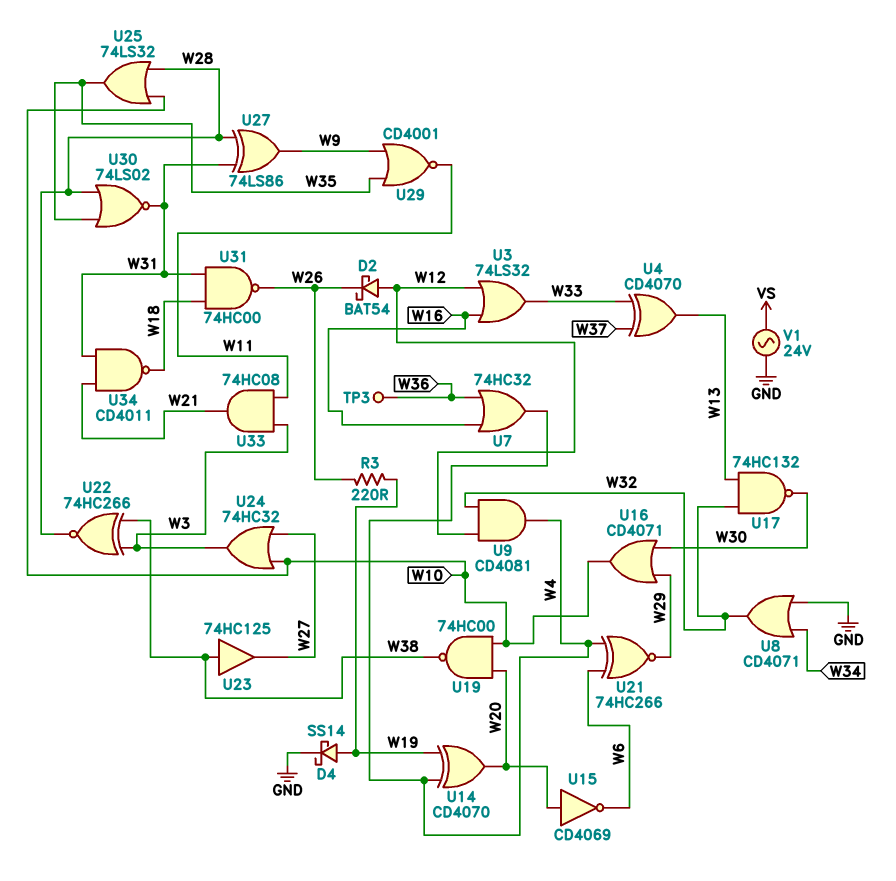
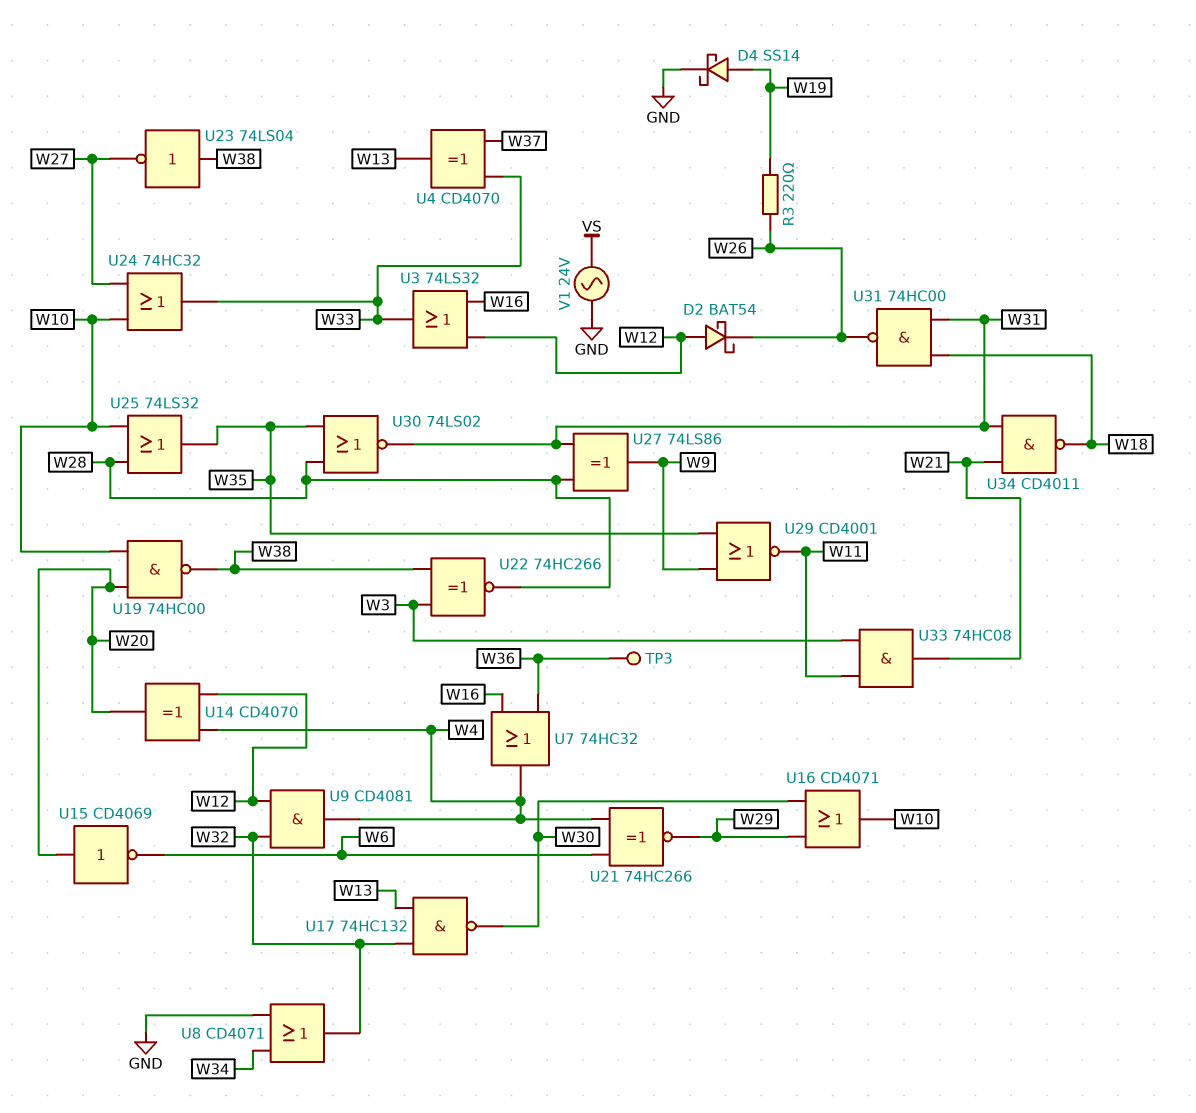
U14: XOR CD4070 (in W4, in W19, out W20) -> XOR CD4070 (in W4, in W12, out W20)
U23: buffer 74HC125 (in W38, out W27) -> NOT 74LS04 (in W38, out W27)
U24: OR 74HC32 (in W10, in W27, out W3) -> OR 74HC32 (in W10, in W27, out W33)

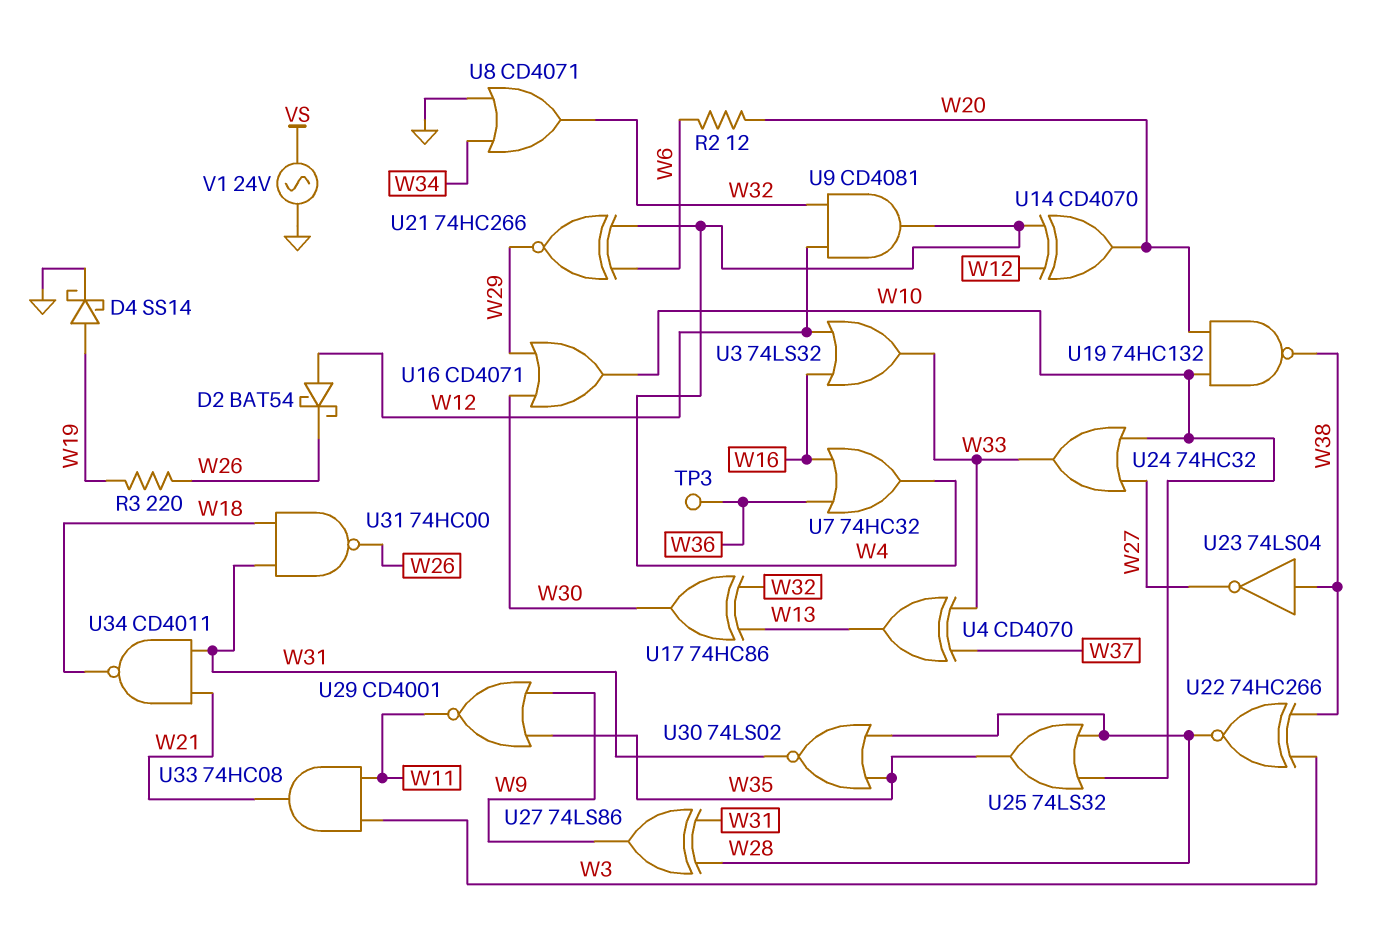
R2: none -> 12 (W6, W20)
U15: NOT CD4069 (in W20, out W6) -> none
U17: NAND 74HC132 (in W13, in W32, out W30) -> XOR 74HC86 (in W13, in W32, out W30)
U19: NAND 74HC00 (in W10, in W20, out W38) -> NAND 74HC132 (in W10, in W20, out W38)

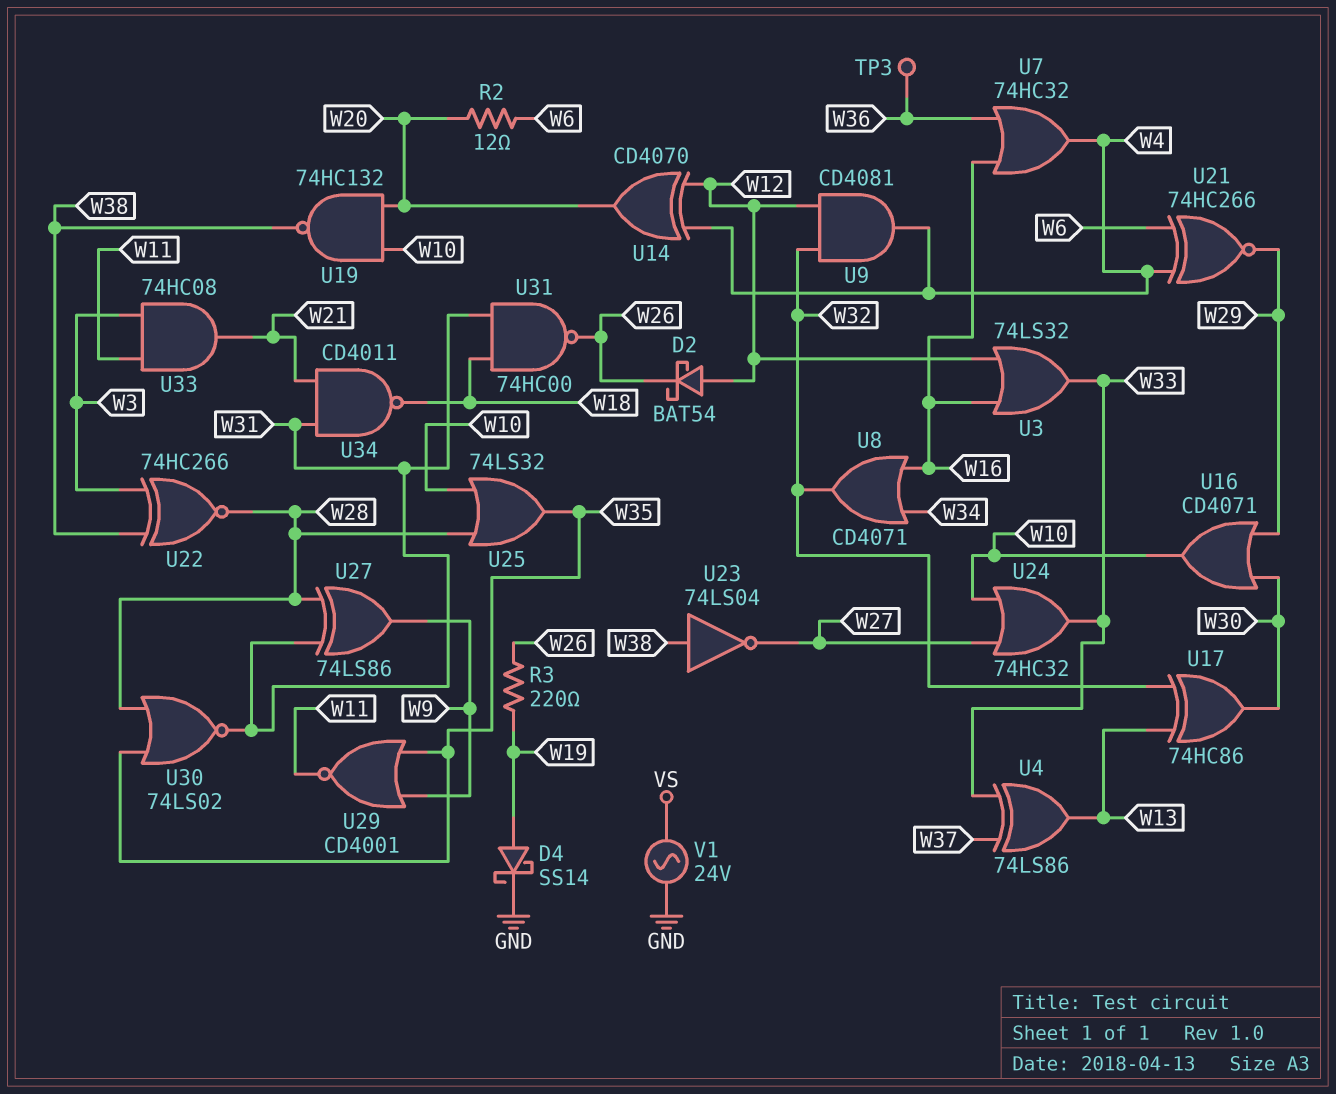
U4: XOR CD4070 (in W33, in W37, out W13) -> XOR 74LS86 (in W33, in W37, out W13)
U8: OR CD4071 (in GND, in W34, out W32) -> OR CD4071 (in W16, in W34, out W32)

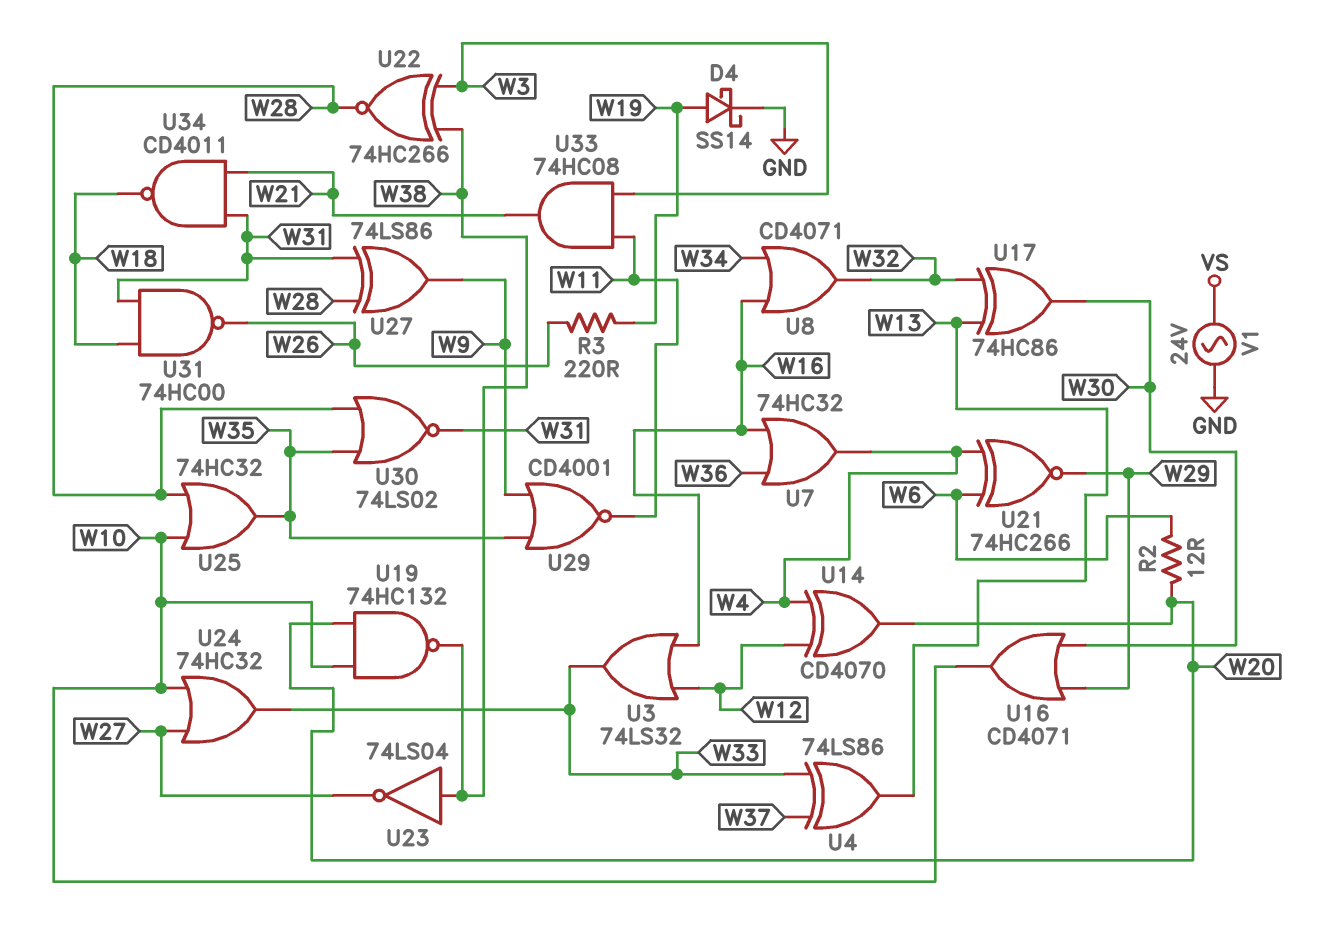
D2: schottky BAT54 (A W12, K W26) -> none
TP3: test point (W36) -> none
U9: AND CD4081 (in W12, in W32, out W4) -> none
U25: OR 74LS32 (in W10, in W28, out W35) -> OR 74HC32 (in W10, in W28, out W35)

